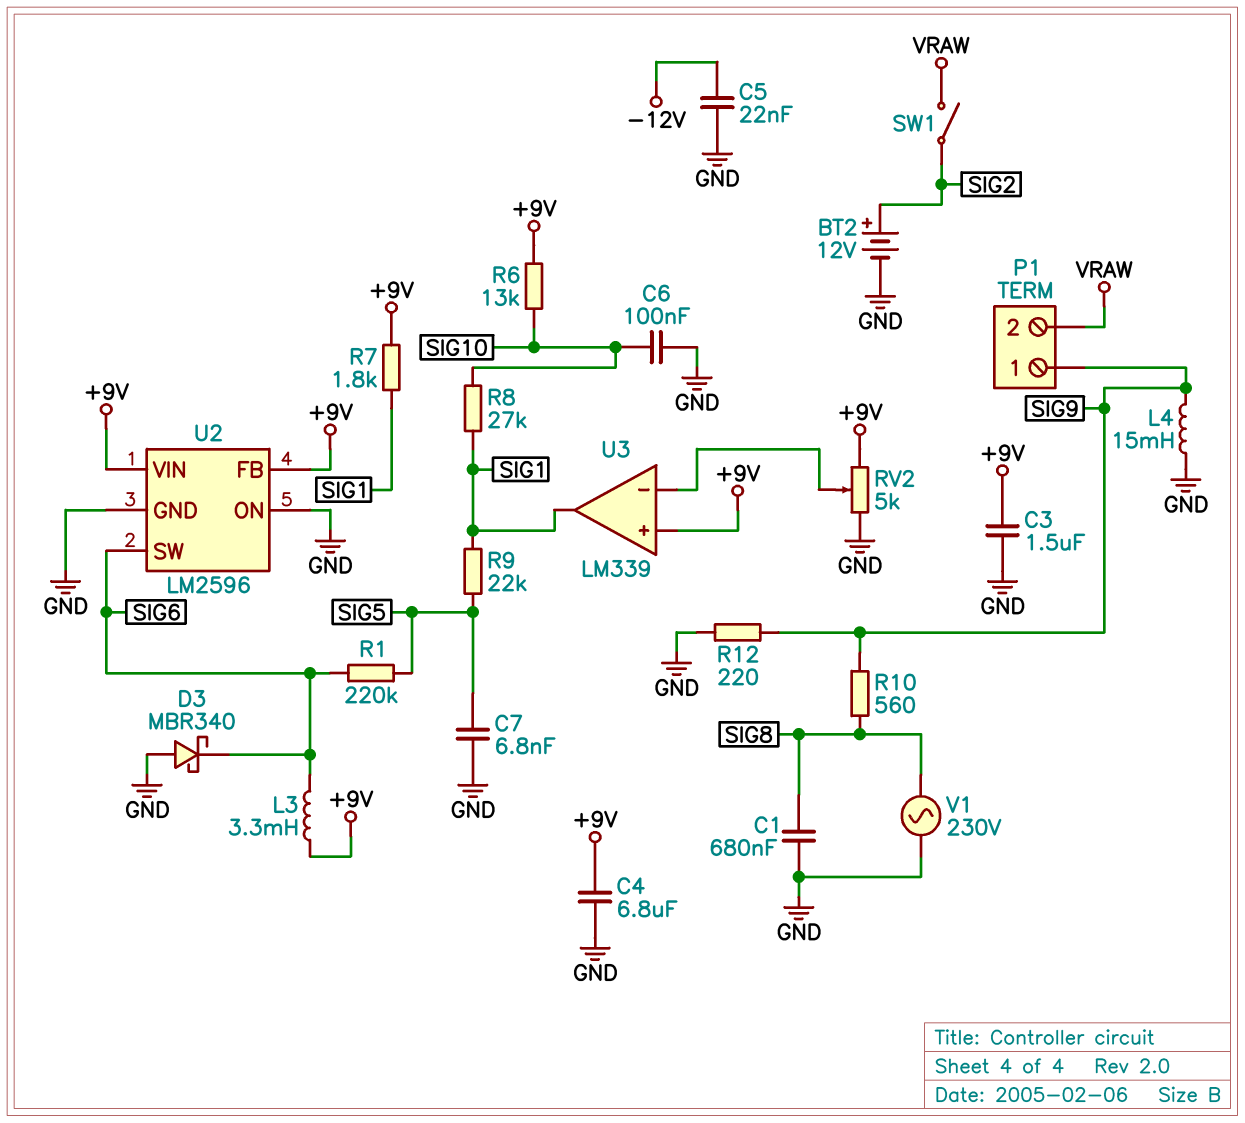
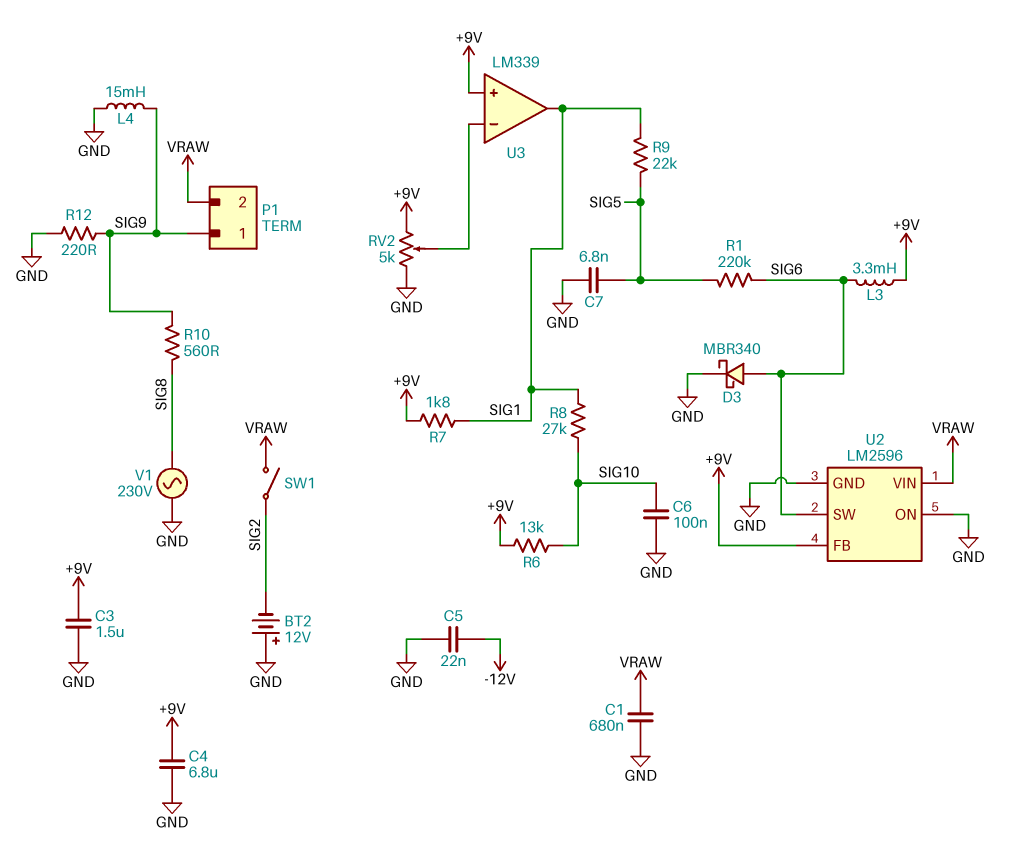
BT2: 12V (plus SIG2, minus GND) -> 12V (plus GND, minus SIG2)
C1: 680nF (GND, SIG8) -> 680nF (GND, VRAW)
D3: schottky MBR340 (A GND, K SIG6) -> schottky MBR340 (A SIG6, K GND)
U2 pin VIN: +9V -> VRAW

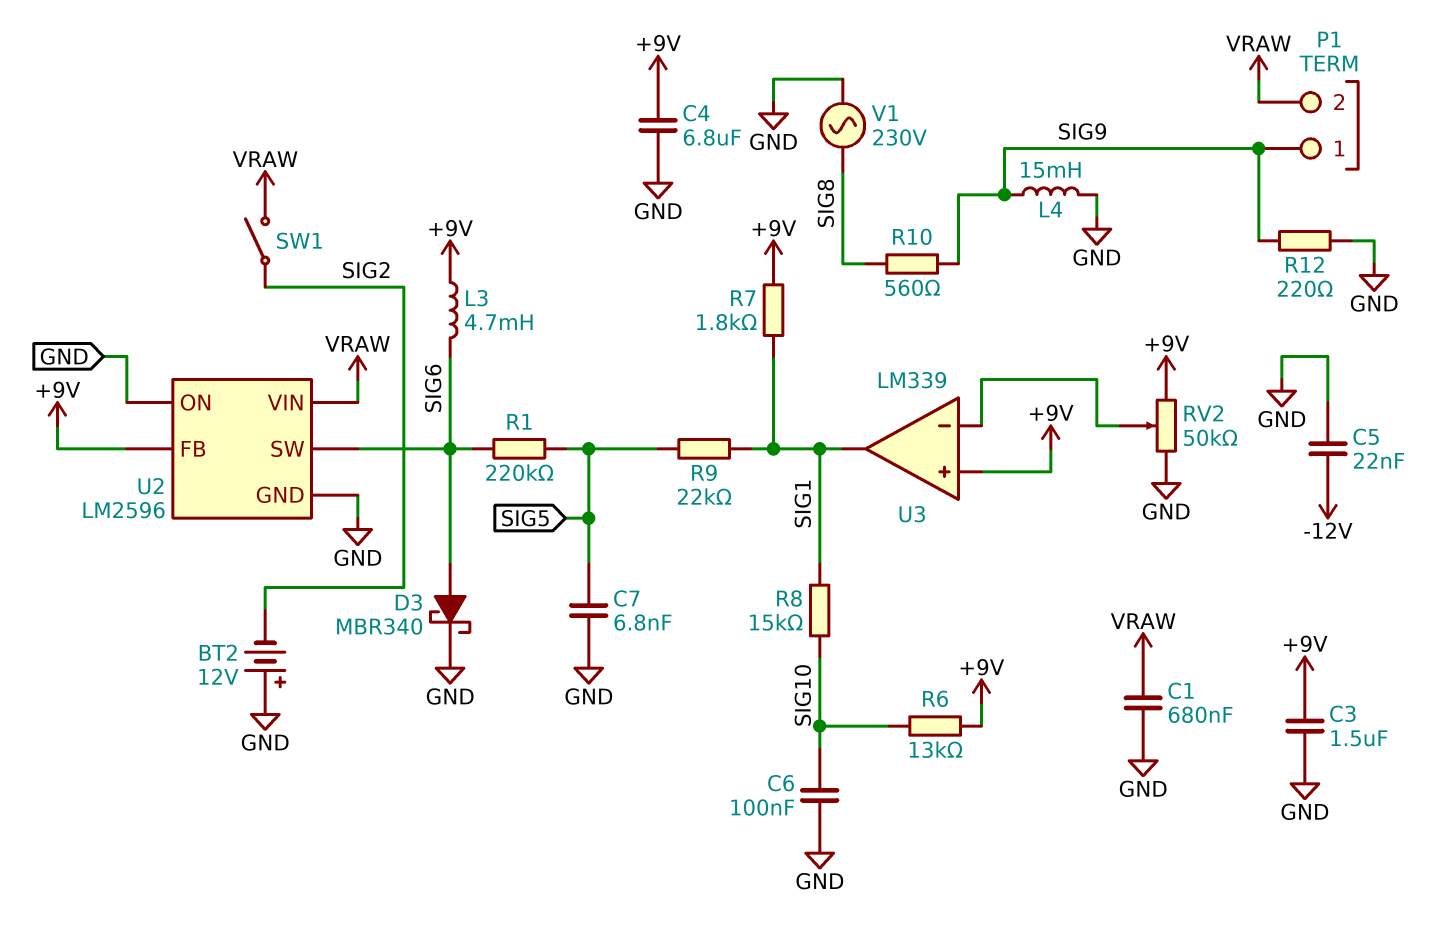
L3: 3.3mH (+9V, SIG6) -> 4.7mH (+9V, SIG6)
R8: 27k (SIG1, SIG10) -> 15k (SIG1, SIG10)
RV2: 5k (+9V, GND, wiper U3/in-) -> 50k (+9V, GND, wiper U3/in-)

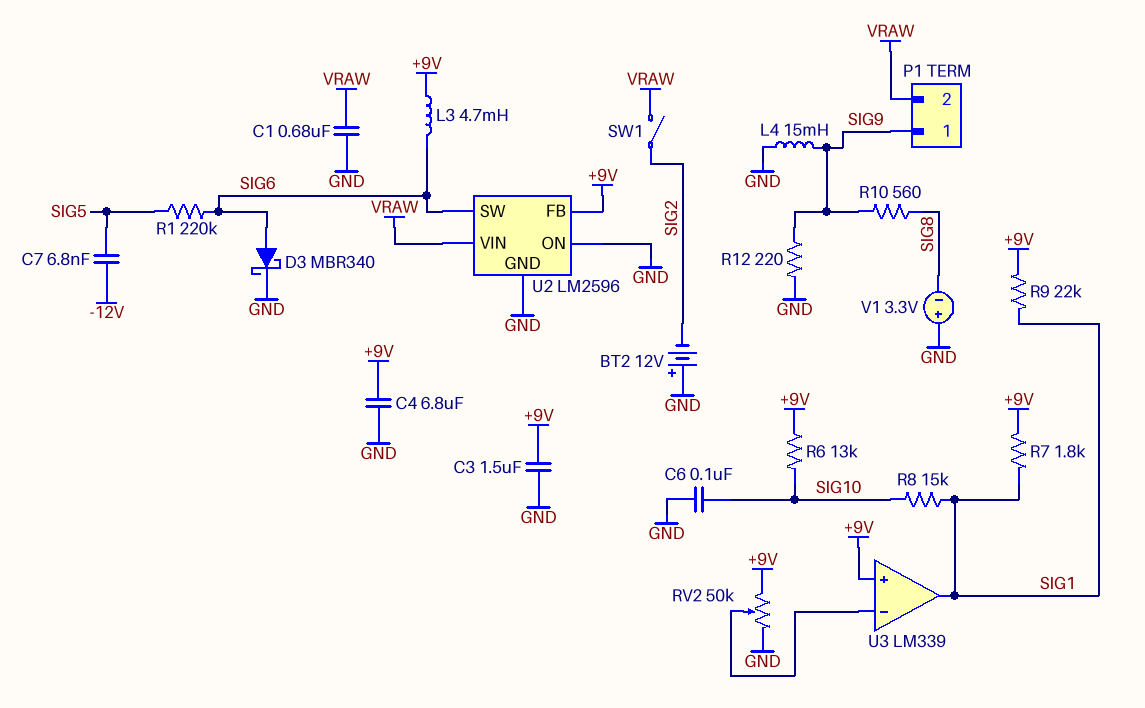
C5: 22nF (-12V, GND) -> none
C7: 6.8nF (GND, SIG5) -> 6.8nF (-12V, SIG5)
R9: 22k (SIG1, SIG5) -> 22k (+9V, SIG1)
V1: AC 230V (GND, SIG8) -> 3.3V (plus GND, minus SIG8)

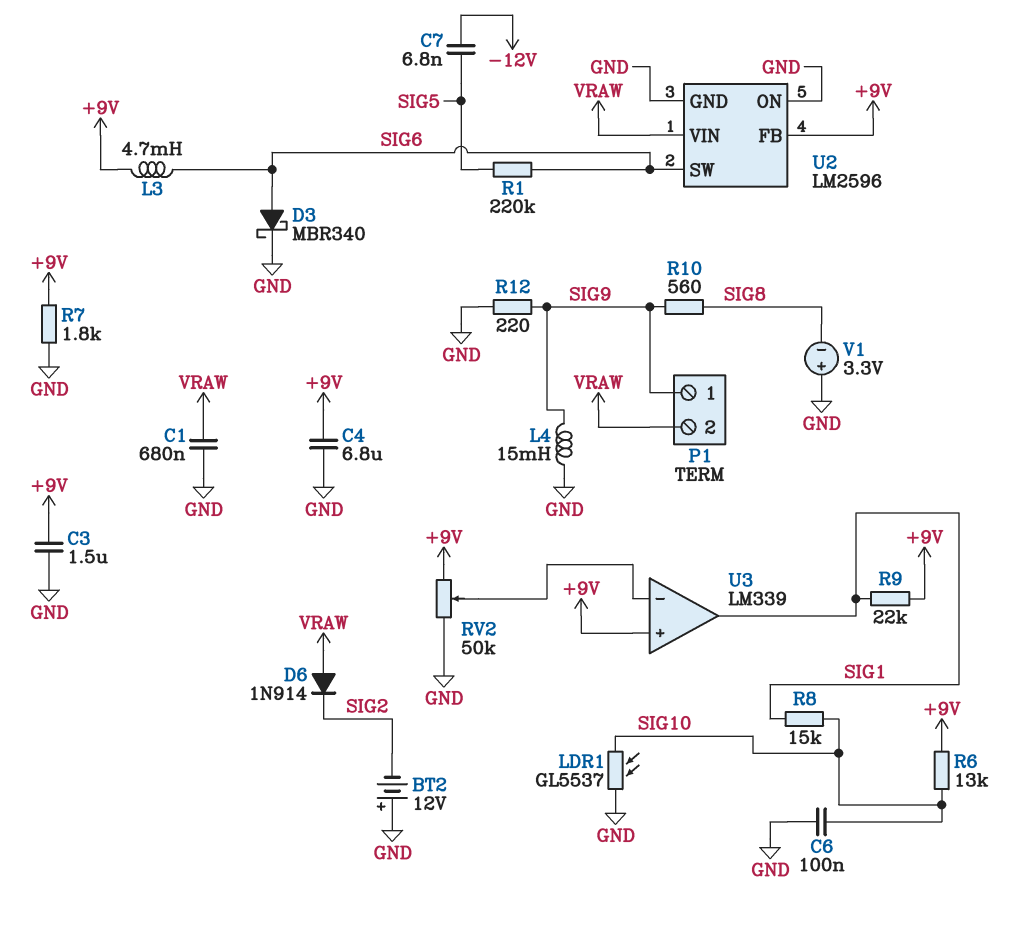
D6: none -> diode 1N914 (A VRAW, K SIG2)
LDR1: none -> GL5537 (GND, SIG10)
R7: 1.8k (+9V, SIG1) -> 1.8k (+9V, GND)
SW1: switch (SIG2, VRAW) -> none

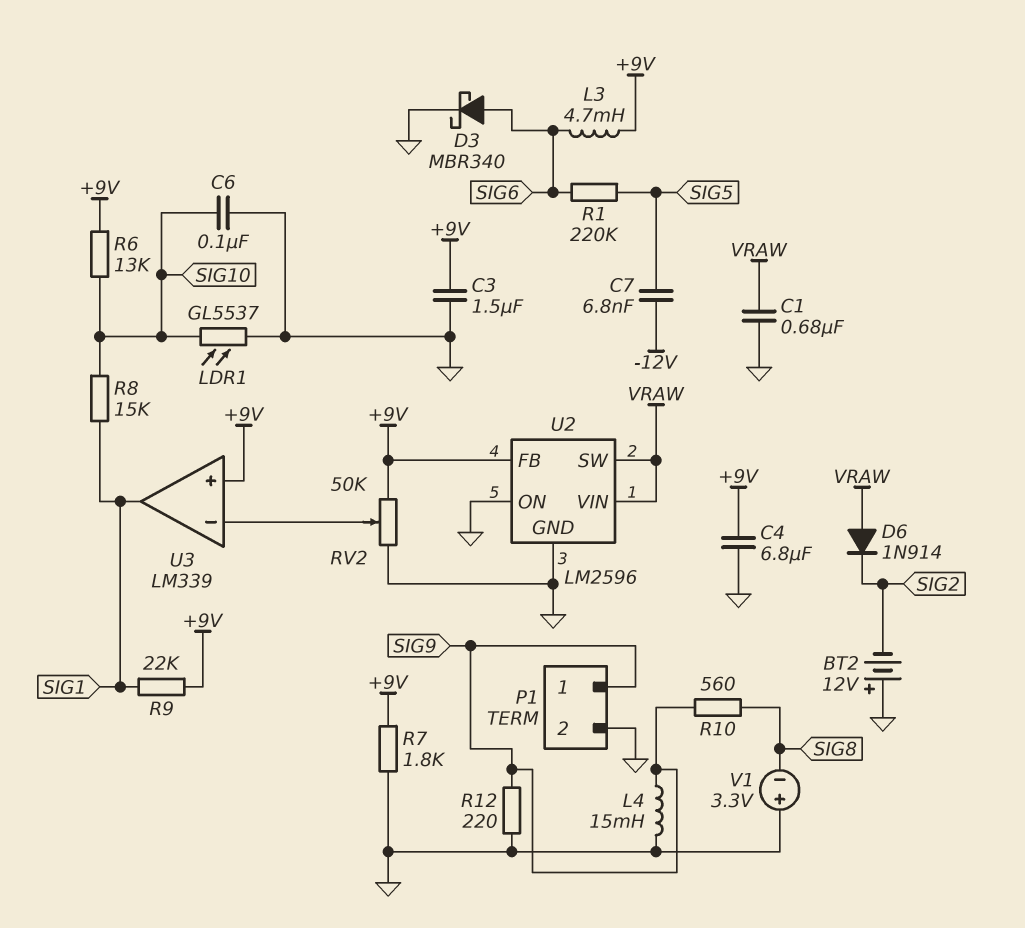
P1 pin 2: VRAW -> GND
U2 pin SW: SIG6 -> VRAW

